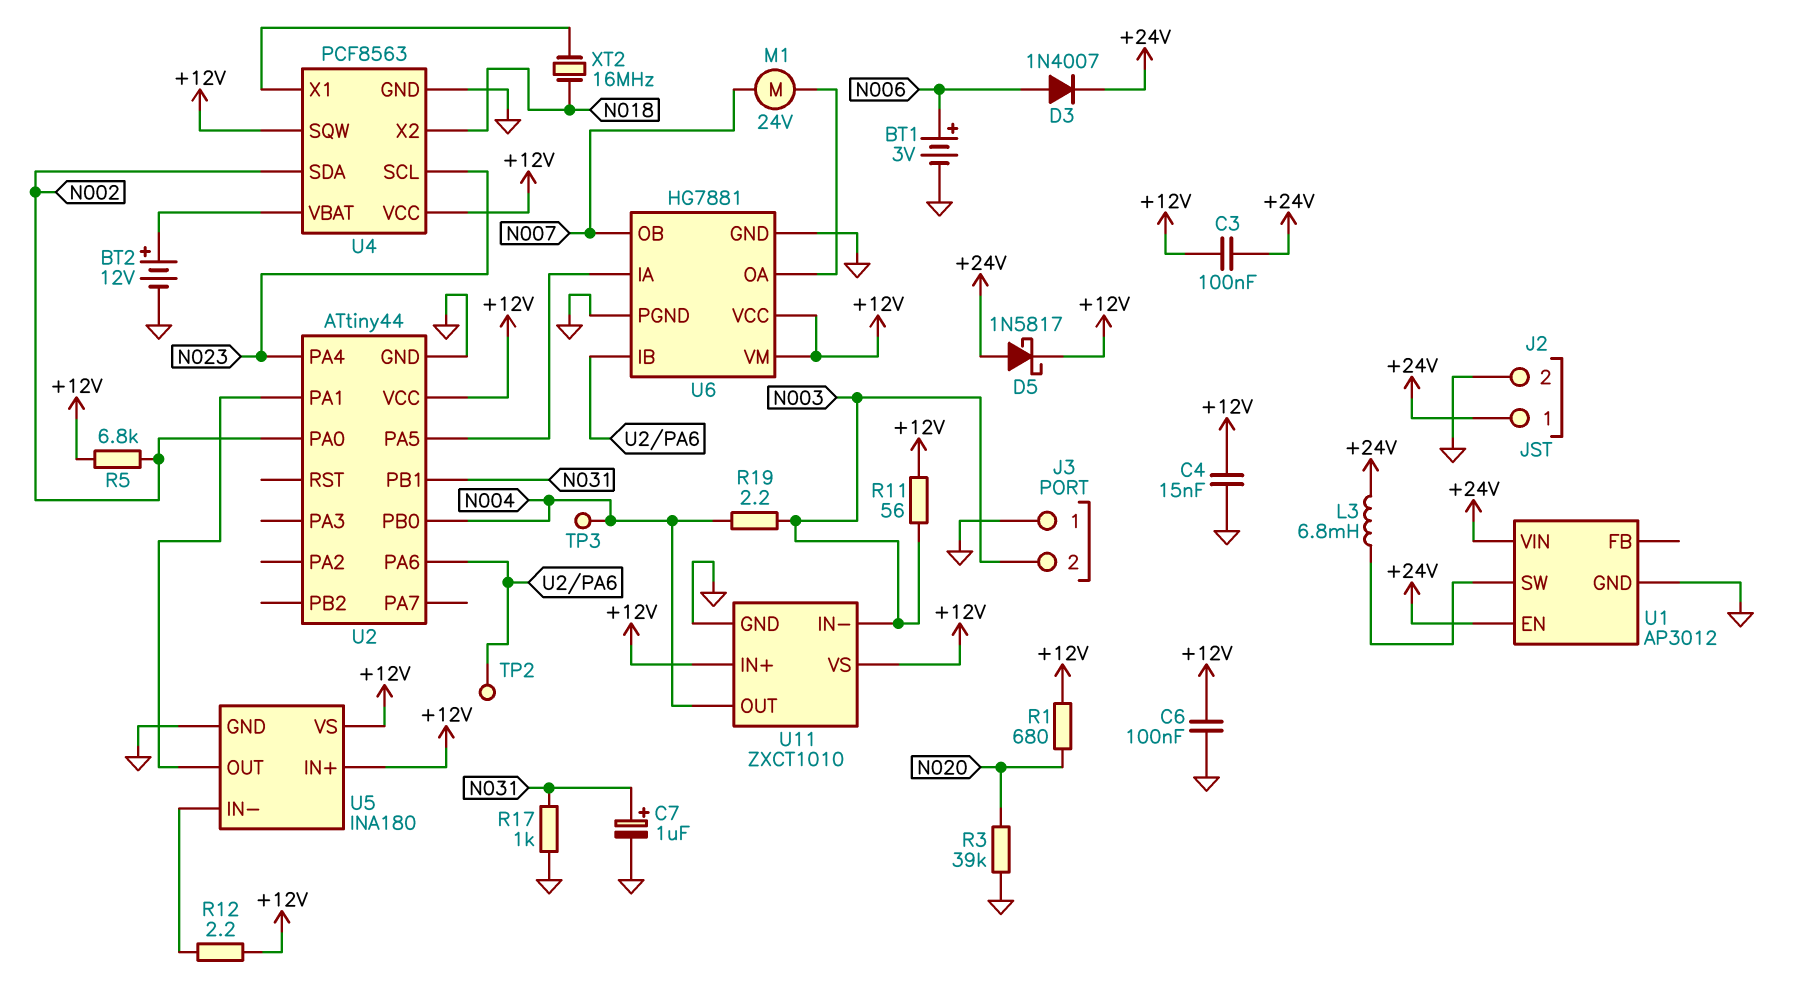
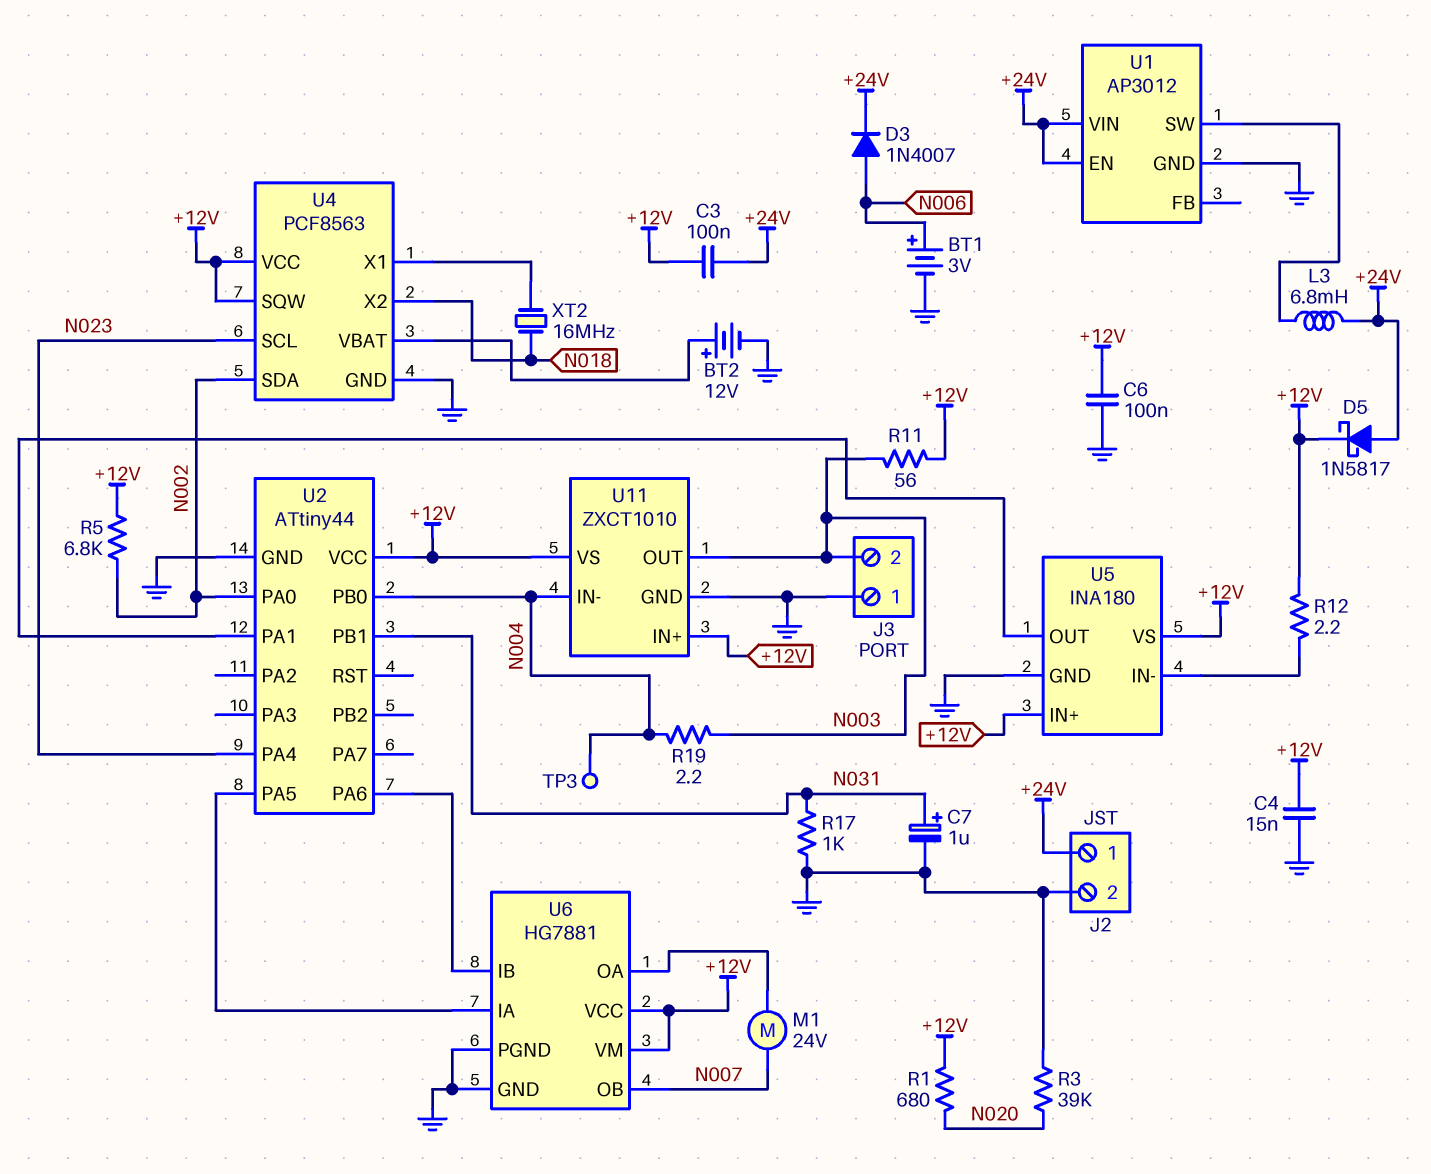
TP2: test point (U2/PA6) -> none
U11 pin IN-: N003 -> N004
U11 pin OUT: N004 -> N003

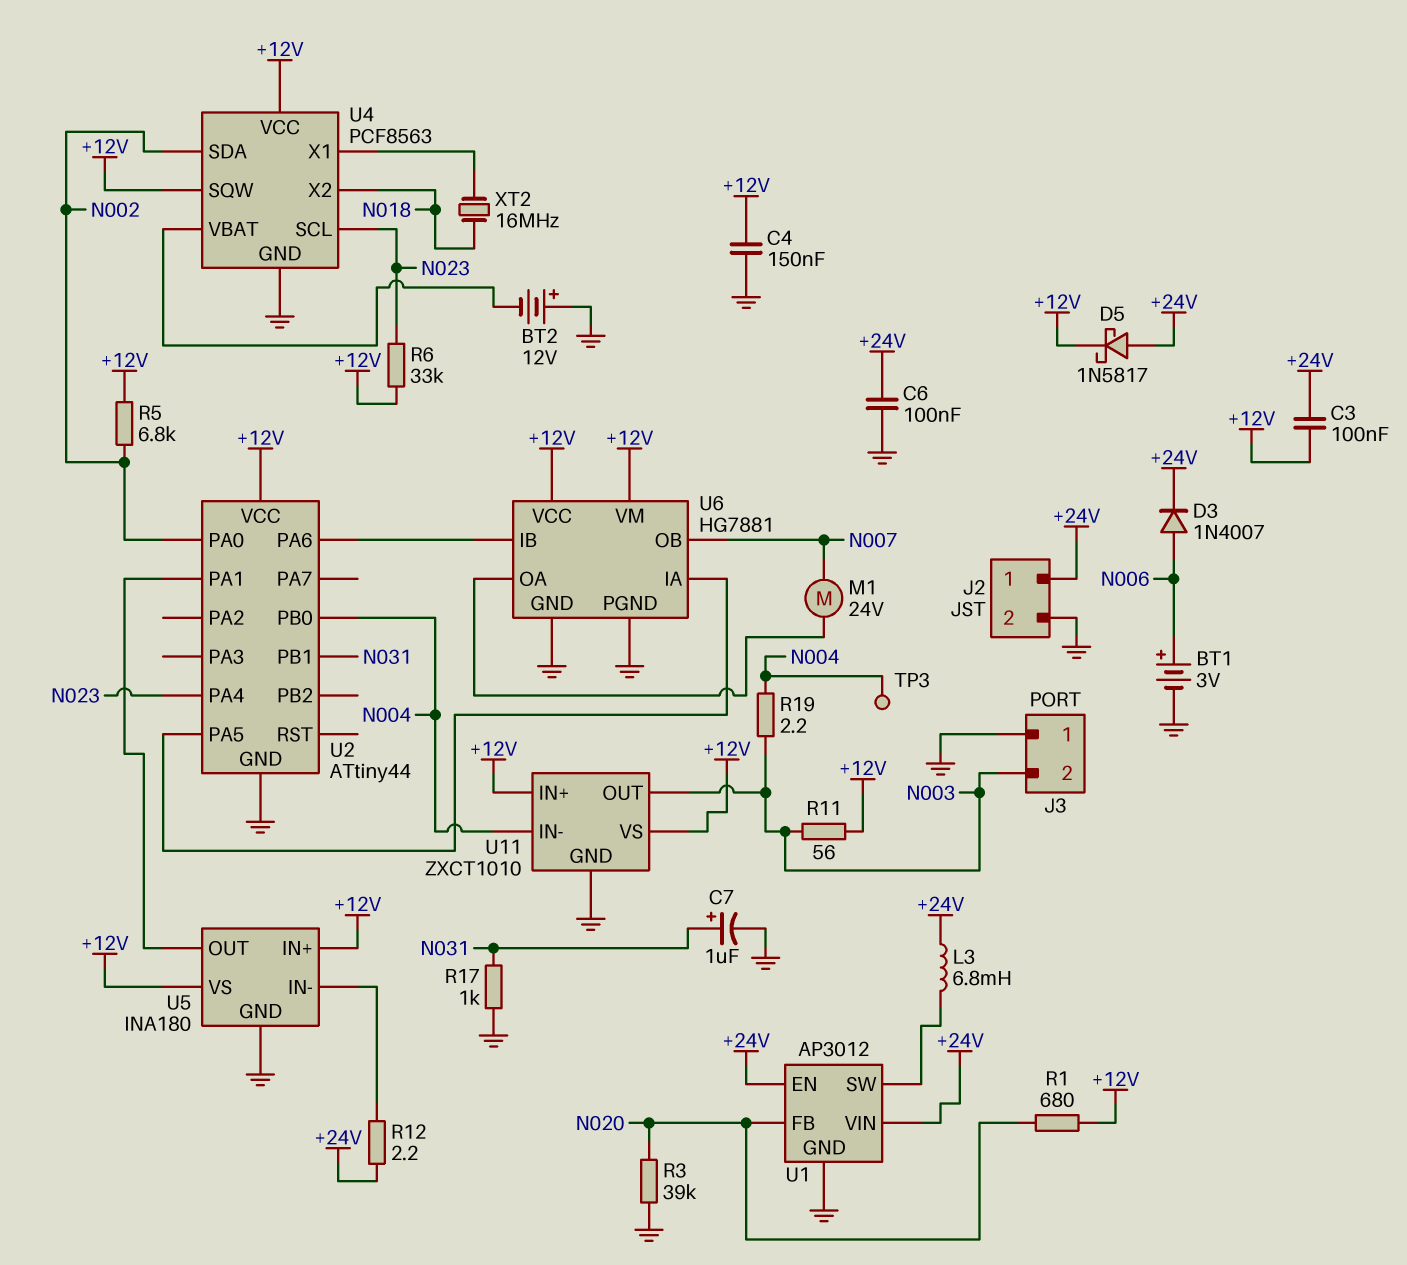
BT2: 12V (plus U4/VBAT, minus GND) -> 12V (plus GND, minus U4/VBAT)
C4: 15nF (+12V, GND) -> 150nF (+12V, GND)
C6: 100nF (+12V, GND) -> 100nF (+24V, GND)
R6: none -> 33k (+12V, N023)
R12: 2.2 (+12V, U5/IN-) -> 2.2 (+24V, U5/IN-)
U1 pin FB: none -> N020

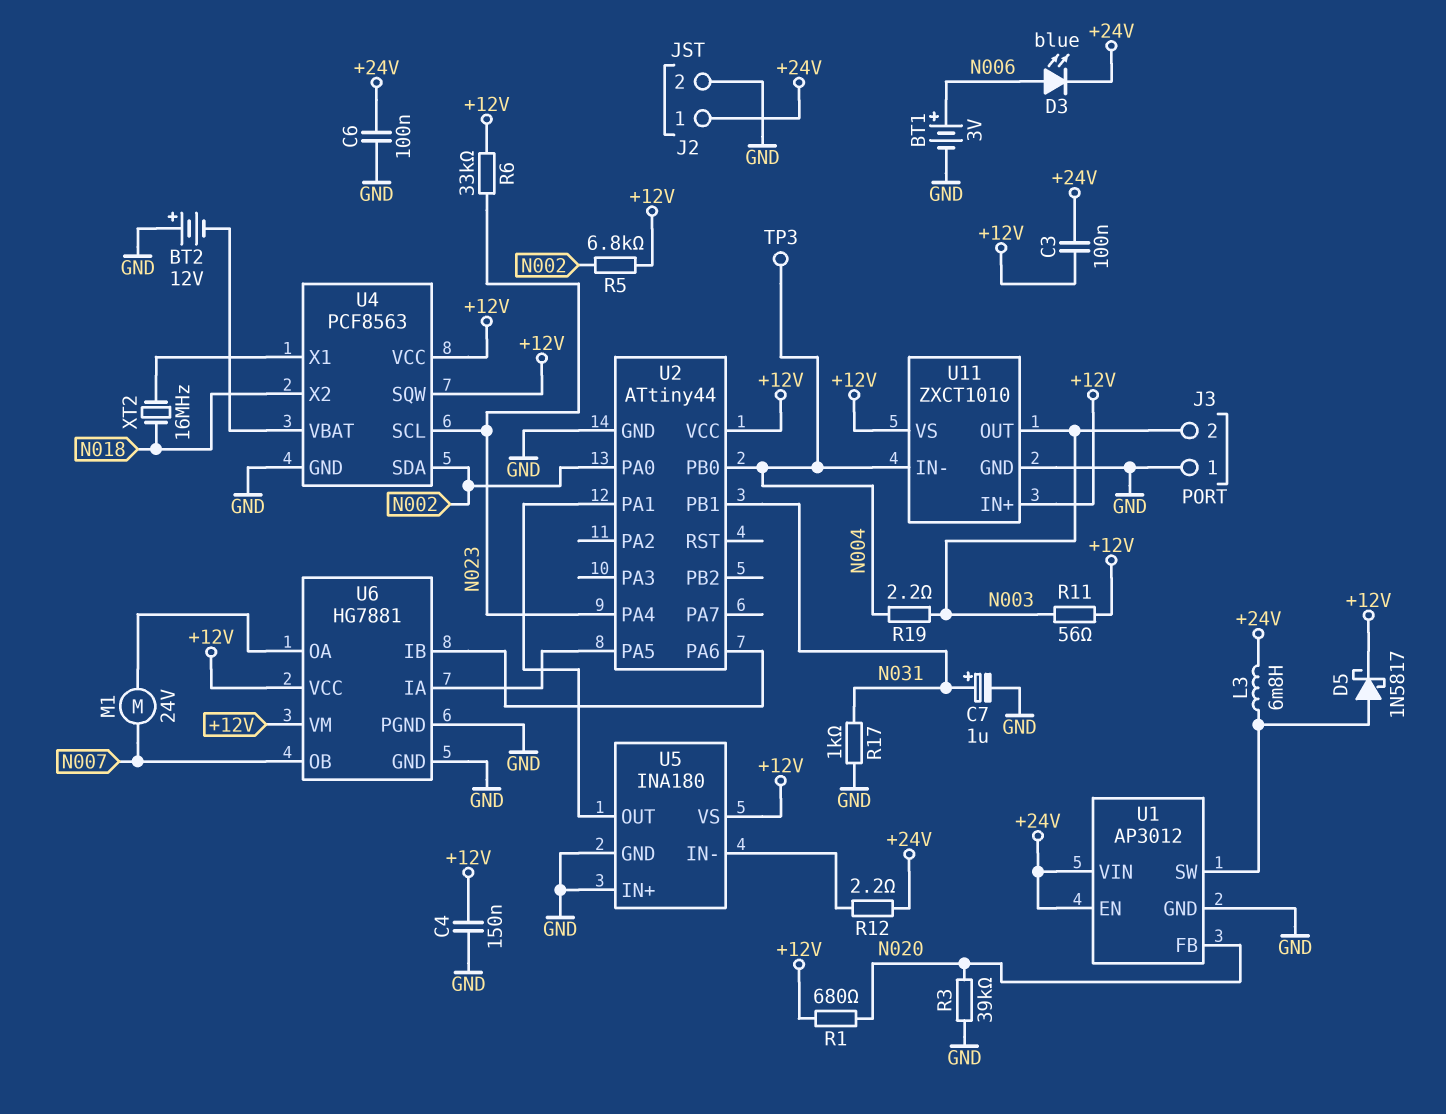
D3: diode 1N4007 (A N006, K +24V) -> LED blue (A N006, K +24V)
D5: schottky 1N5817 (A +24V, K +12V) -> schottky 1N5817 (A U1/SW, K +12V)
U5 pin IN+: +12V -> GND

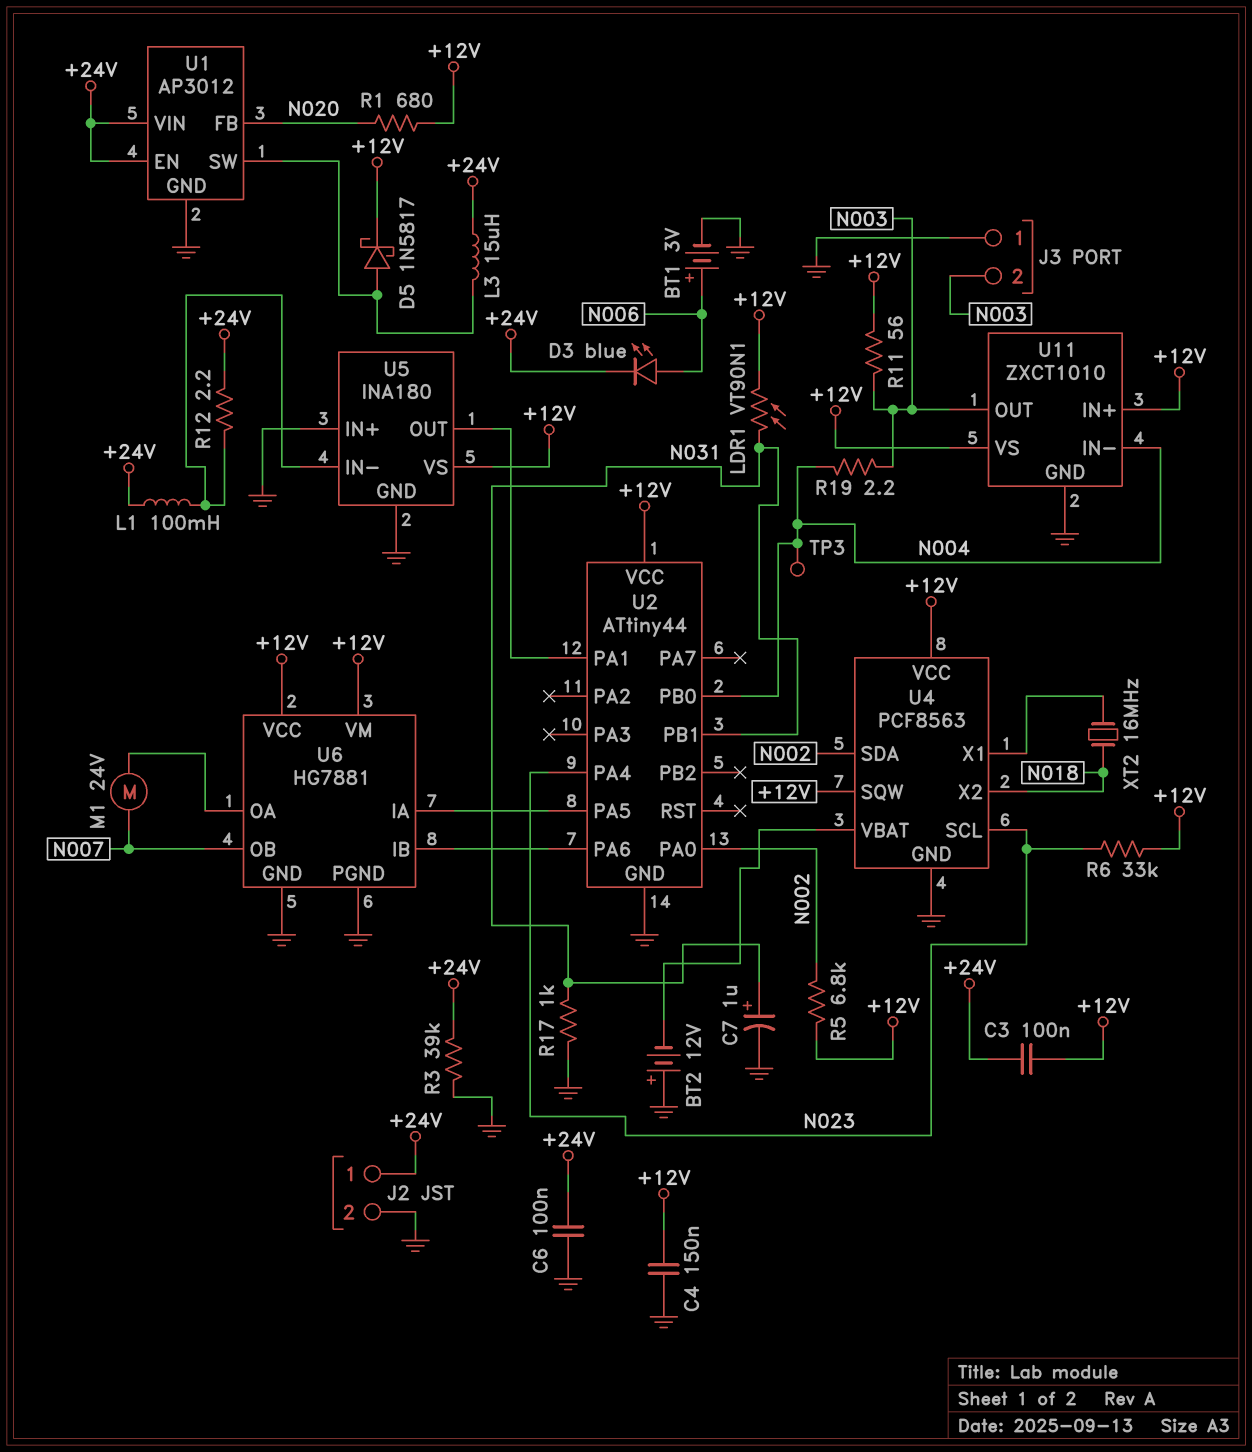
L1: none -> 100mH (+24V, U5/IN-)
L3: 6.8mH (+24V, U1/SW) -> 15uH (+24V, U1/SW)
LDR1: none -> VT90N1 (+12V, N031)
R3: 39k (GND, N020) -> 39k (+24V, GND)

